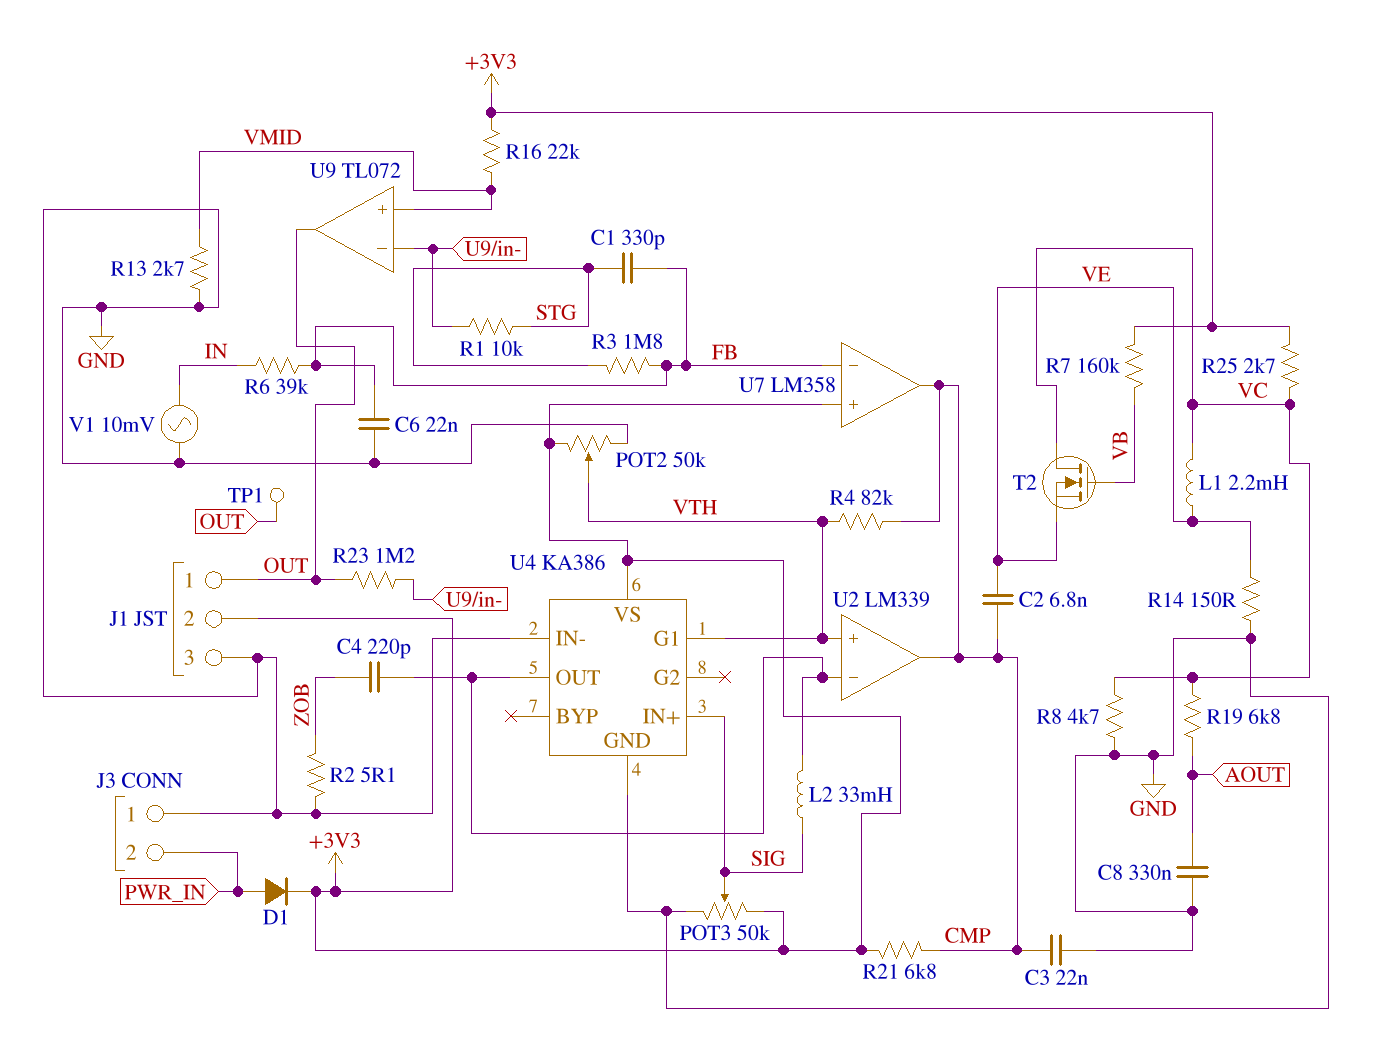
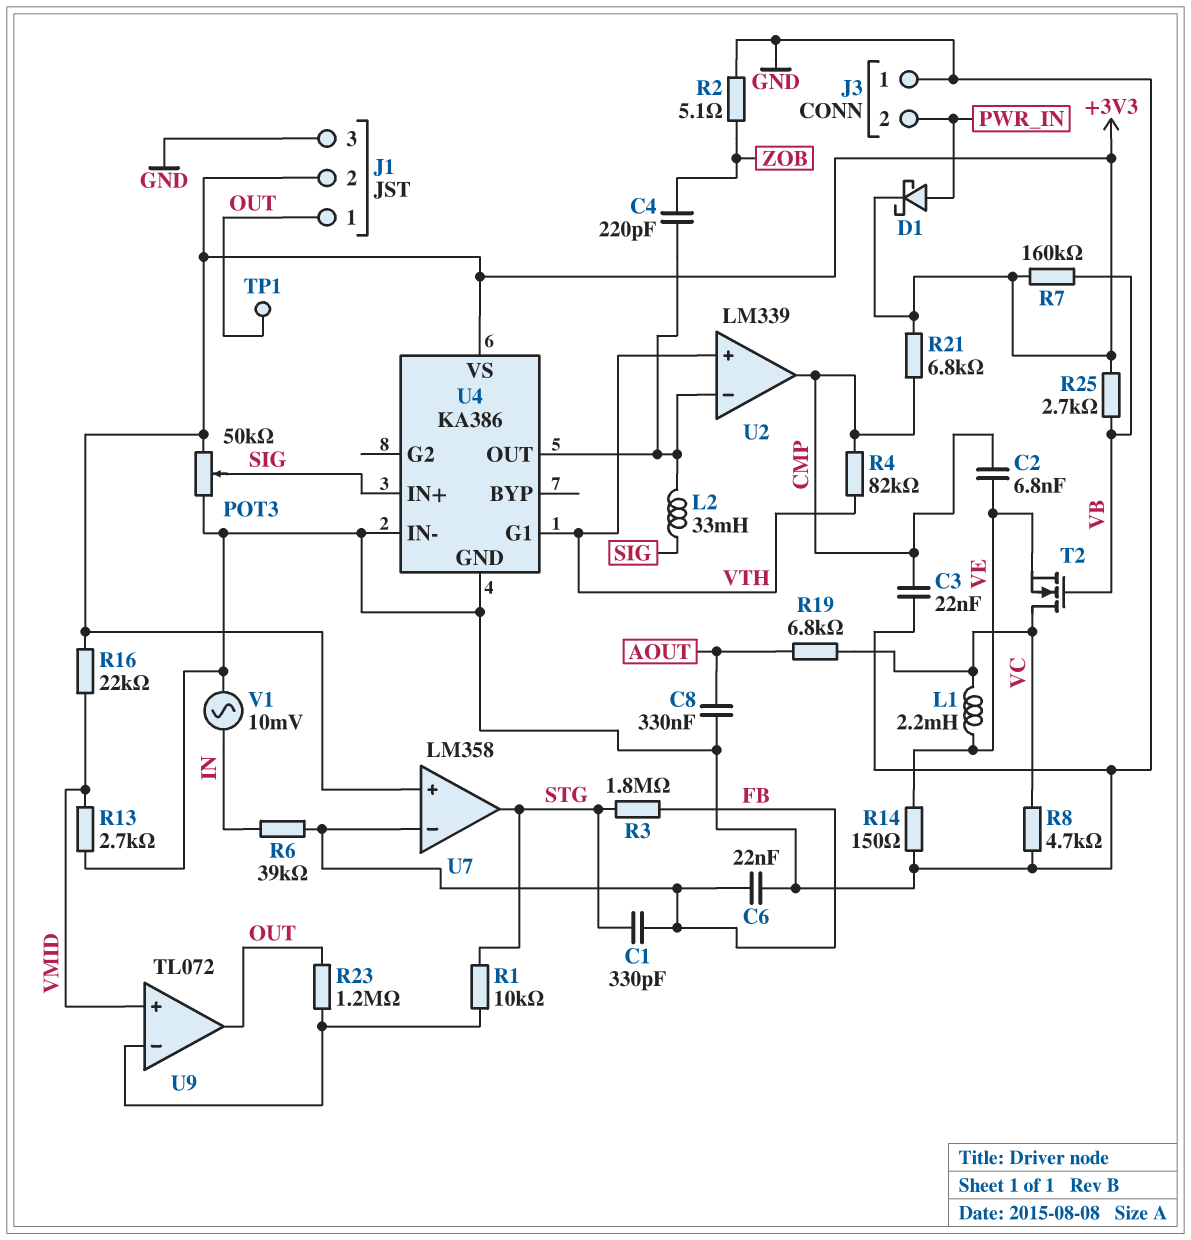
D1: diode (A PWR_IN, K +3V3) -> schottky (A PWR_IN, K +3V3)
POT2: 50k (+3V3, GND, wiper VTH) -> none
R25: 2.7k (+3V3, VC) -> 2.7k (+3V3, VB)
U7 pin out: CMP -> STG

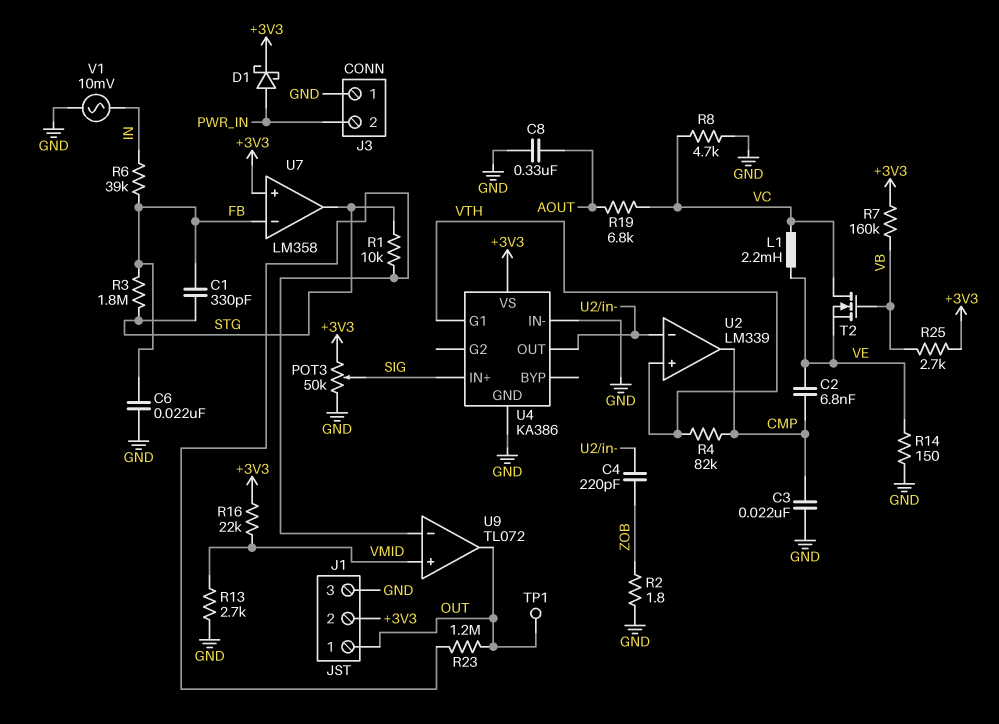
L2: 33mH (SIG, U2/in-) -> none
R2: 5.1 (GND, ZOB) -> 1.8 (GND, ZOB)
R21: 6.8k (+3V3, CMP) -> none

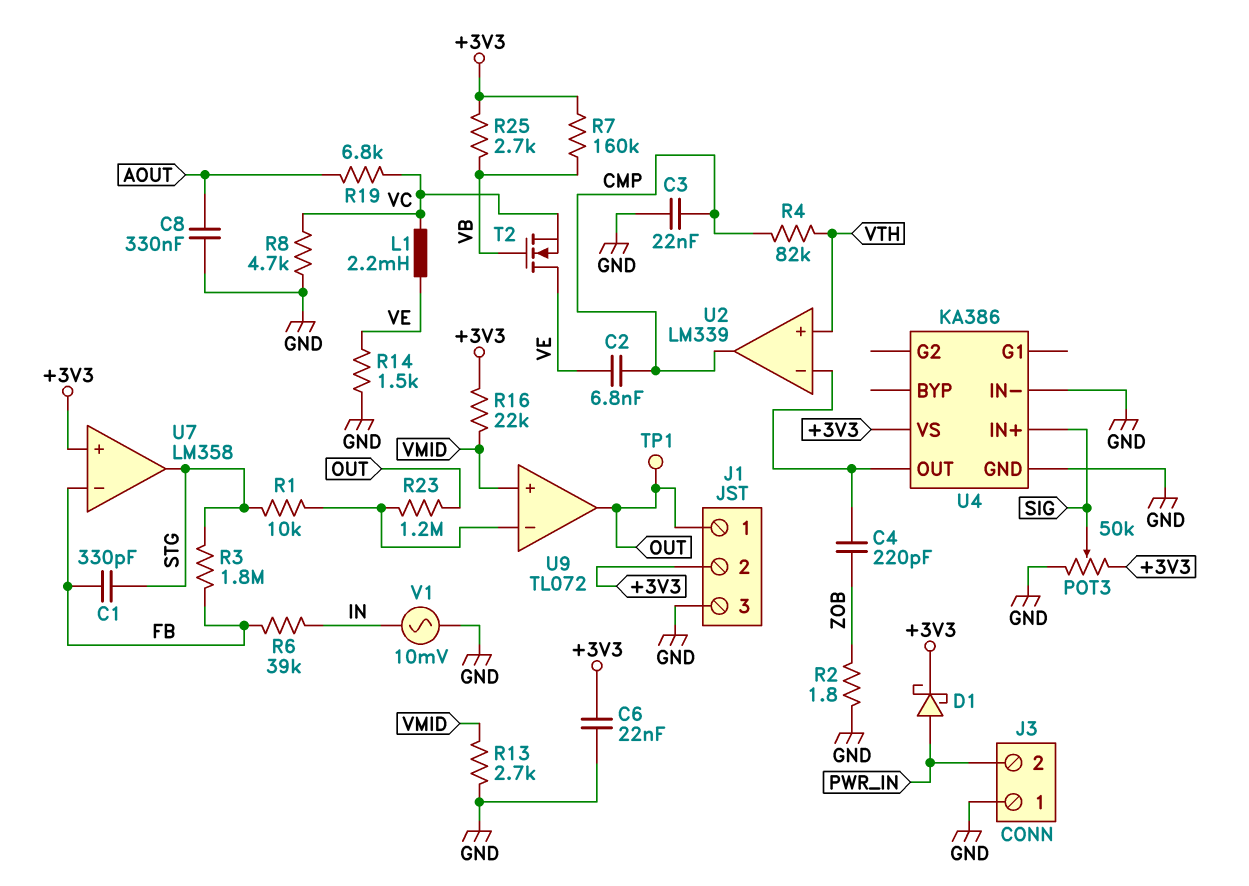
C6: 22nF (FB, GND) -> 22nF (+3V3, GND)
R14: 150 (GND, VE) -> 1.5k (GND, VE)
T2: NMOS (G VB, D VC, S VE) -> NMOS (G VB, D VE, S VC)
U4 pin G1: VTH -> none

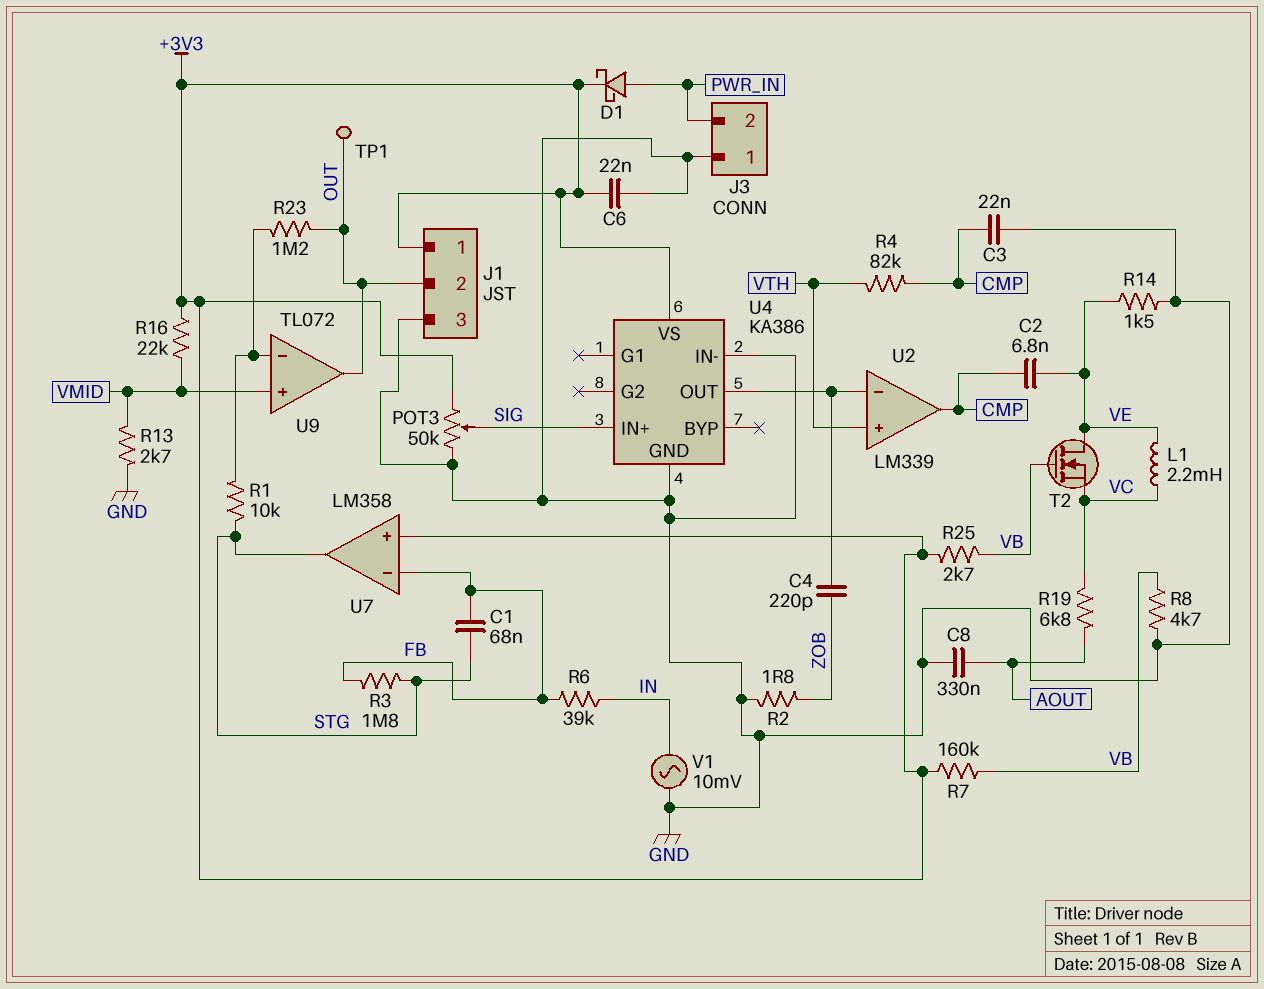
C1: 330pF (FB, STG) -> 68nF (FB, STG)
J1 pin 1: OUT -> +3V3
J1 pin 2: +3V3 -> OUT
R8: 4.7k (GND, VC) -> 4.7k (GND, VB)

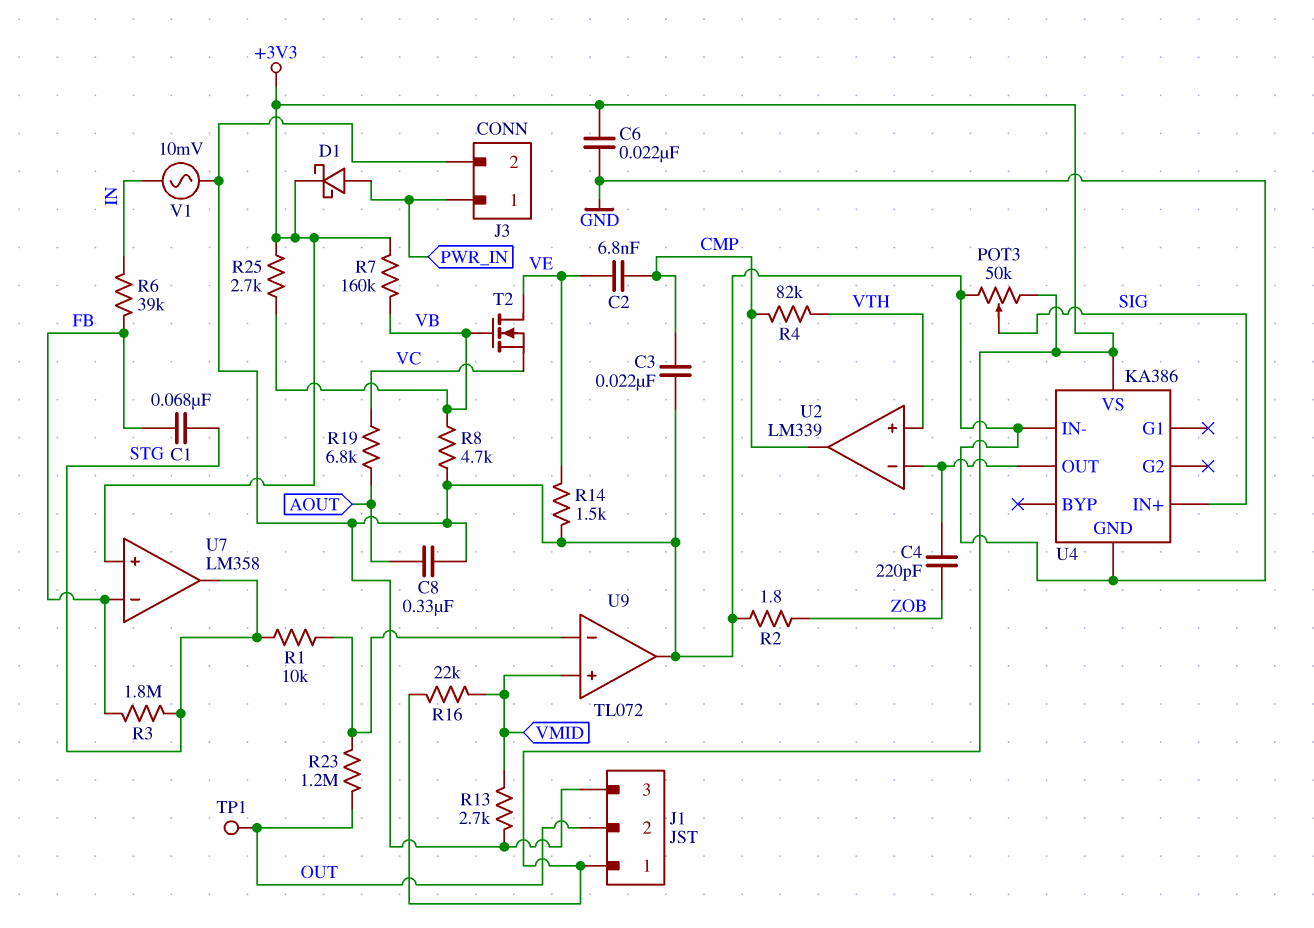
J3 pin 1: GND -> PWR_IN
J3 pin 2: PWR_IN -> GND
L1: 2.2mH (VC, VE) -> none
U9 pin out: OUT -> GND

